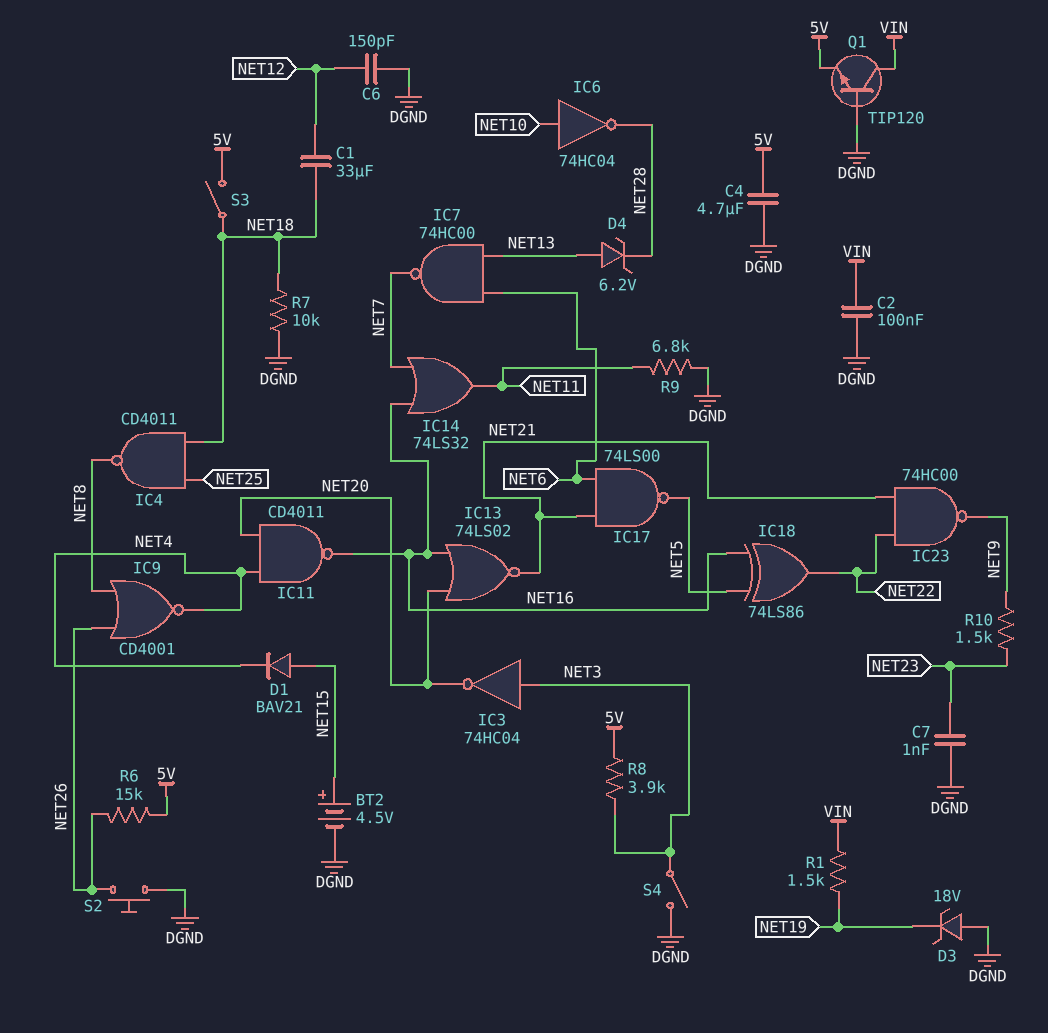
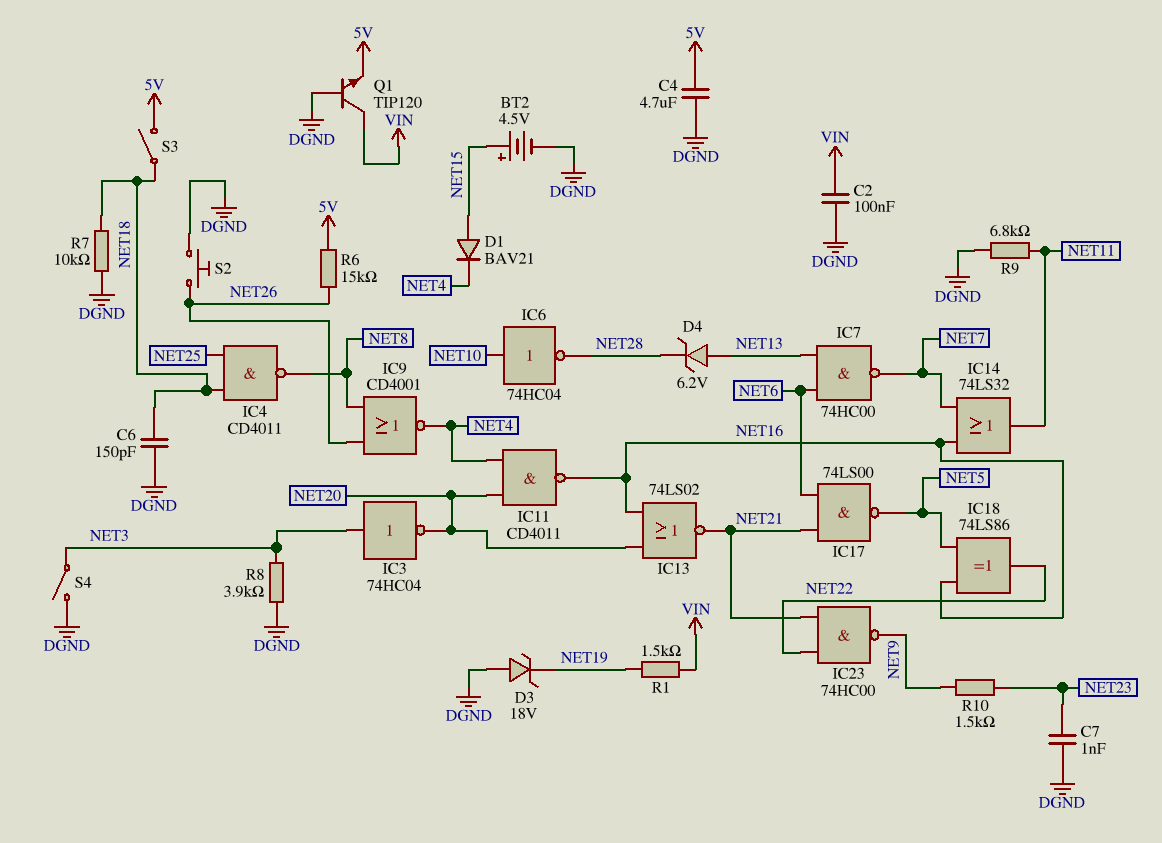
C1: 33uF (NET12, NET18) -> none
C6: 150pF (DGND, NET12) -> 150pF (DGND, NET18)
R8: 3.9k (5V, NET3) -> 3.9k (DGND, NET3)

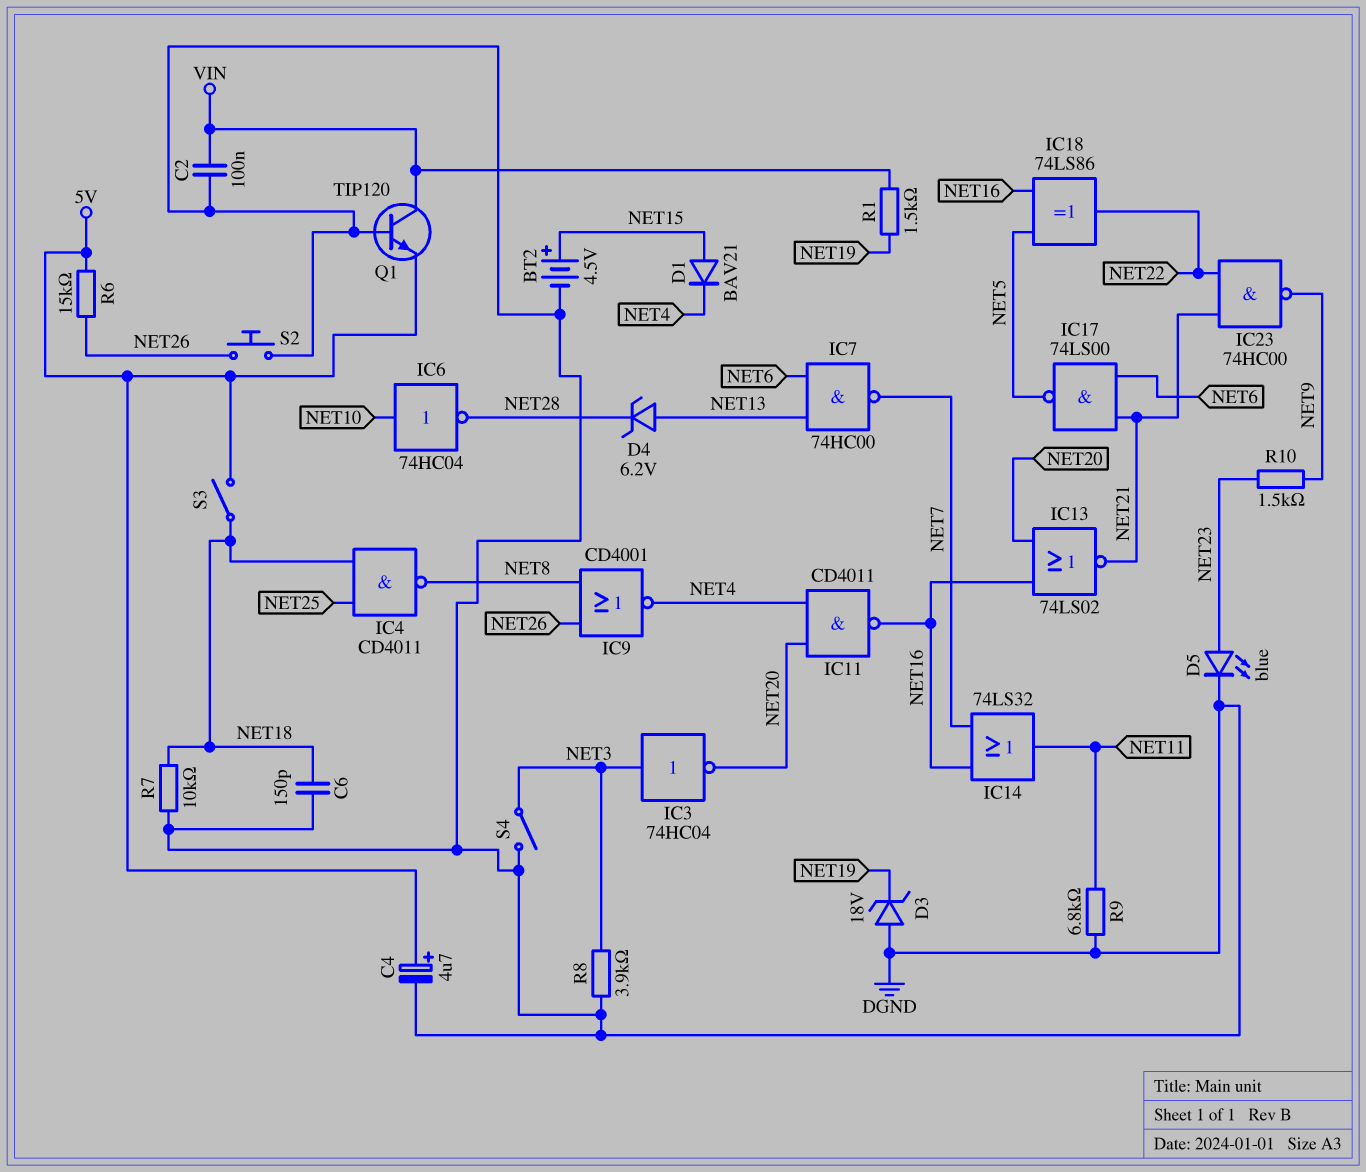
C4: 4.7uF (5V, DGND) -> 4.7uF (plus 5V, minus DGND)
C7: 1nF (DGND, NET23) -> none
D5: none -> LED blue (A NET23, K DGND)

